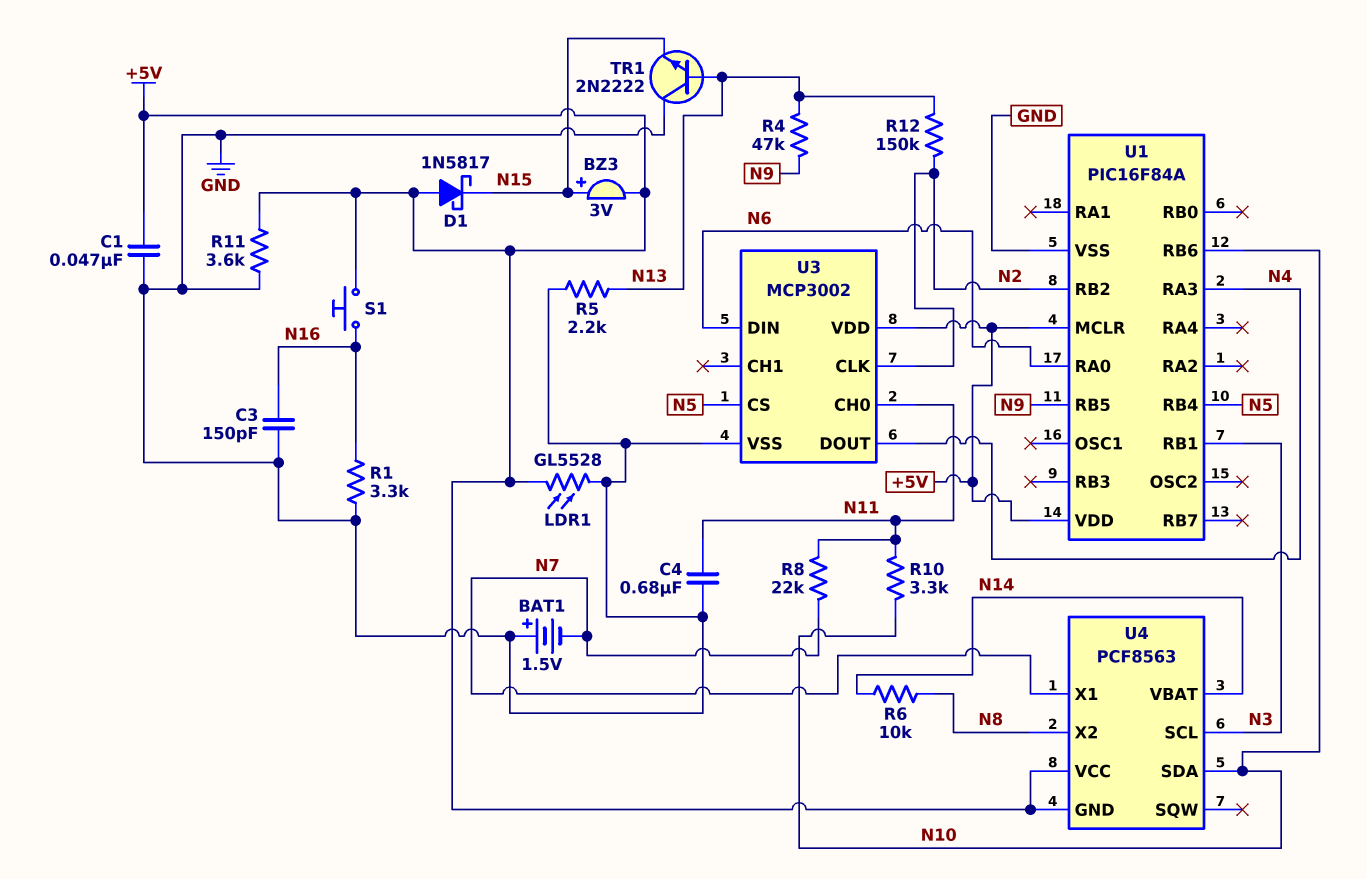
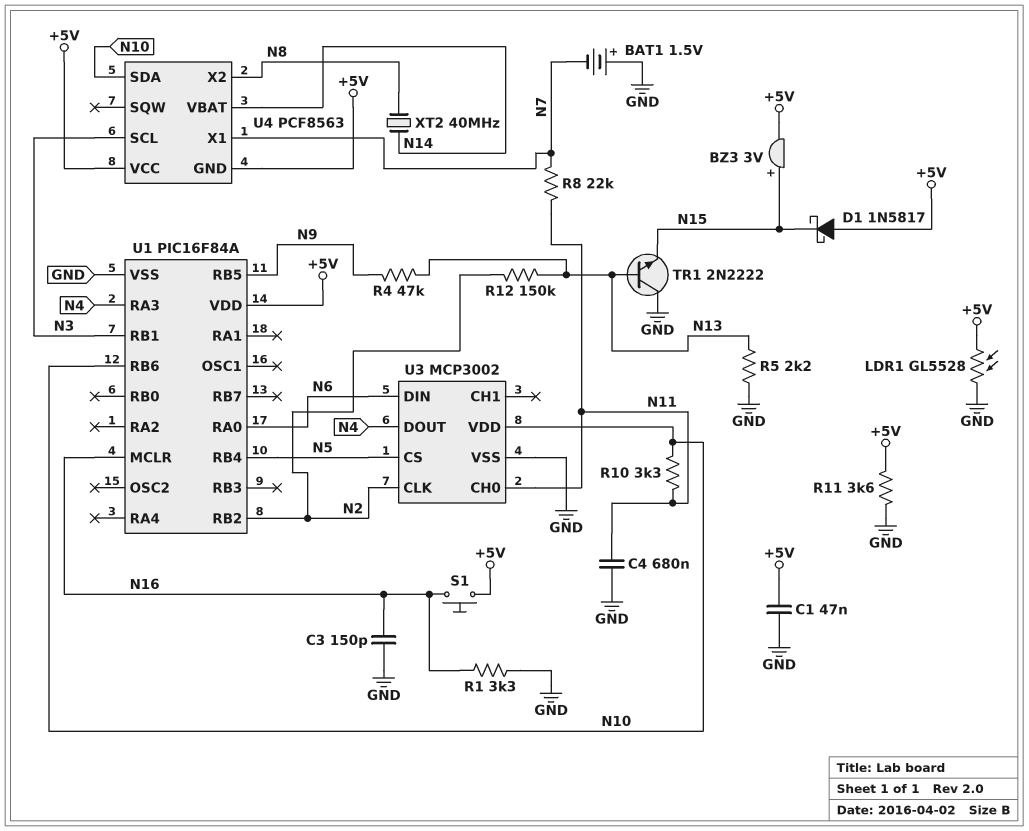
R6: 10k (N8, N14) -> none
U1 pin MCLR: +5V -> N16
U3 pin VDD: +5V -> N10
XT2: none -> 40MHz (N8, N14)

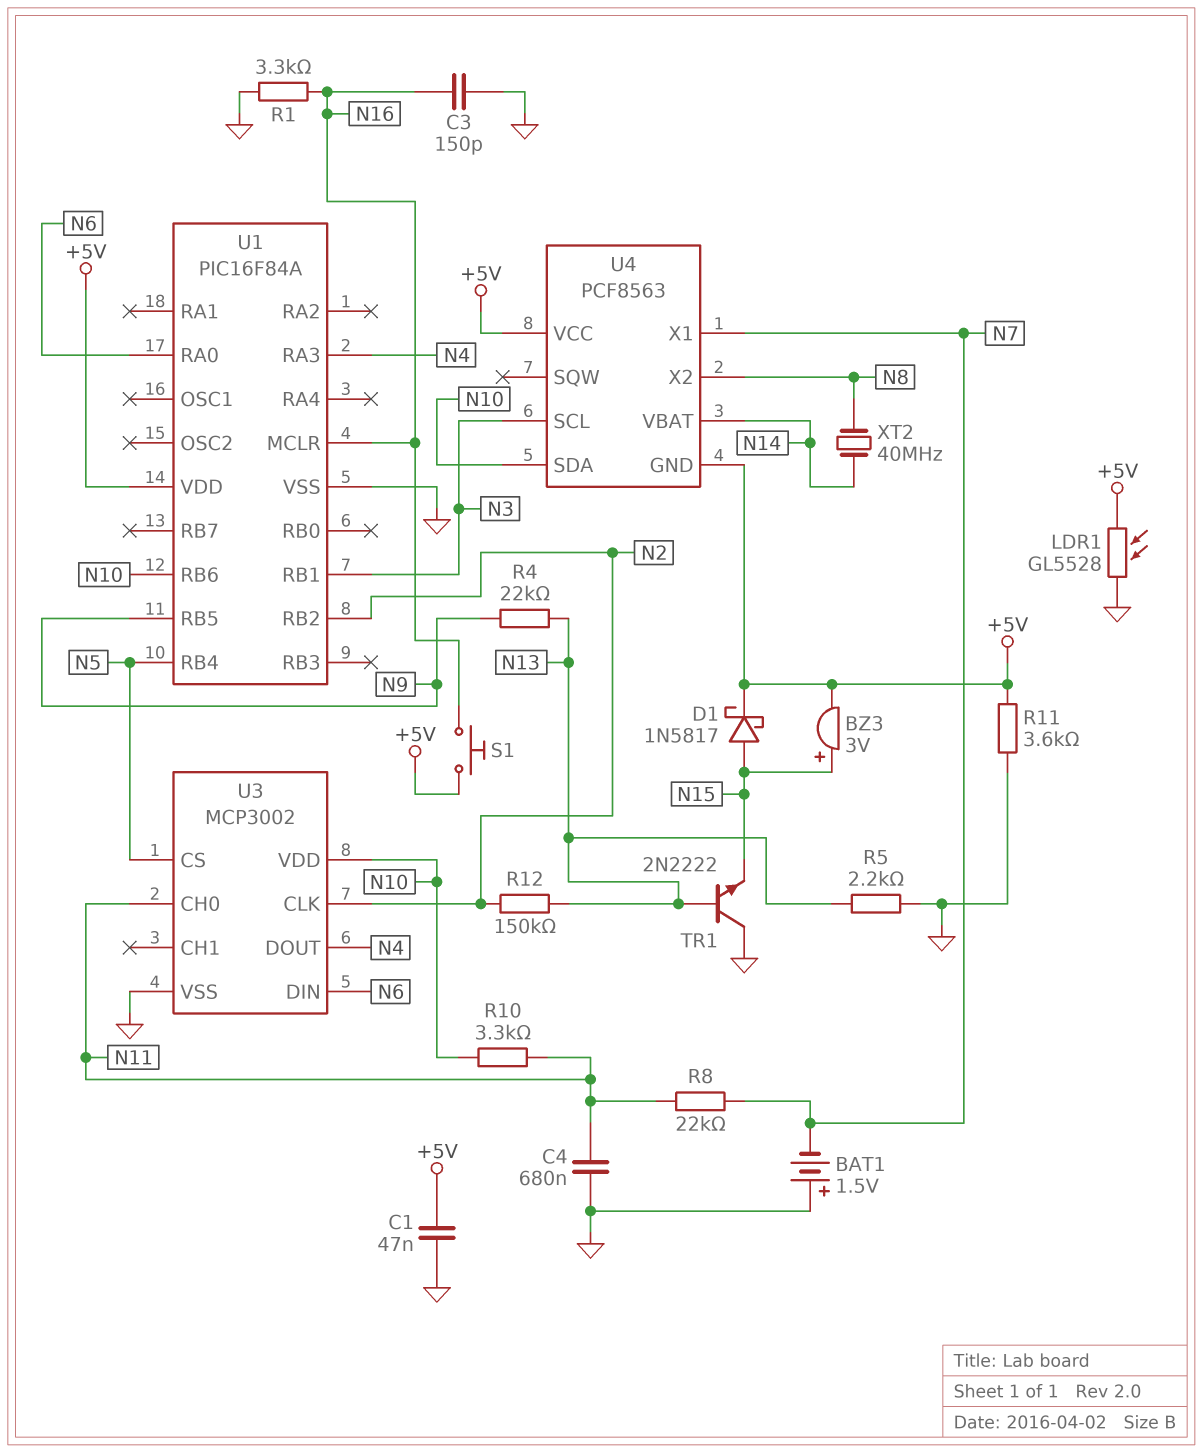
D1: schottky 1N5817 (A +5V, K N15) -> schottky 1N5817 (A N15, K +5V)
R4: 47k (N9, N13) -> 22k (N9, N13)

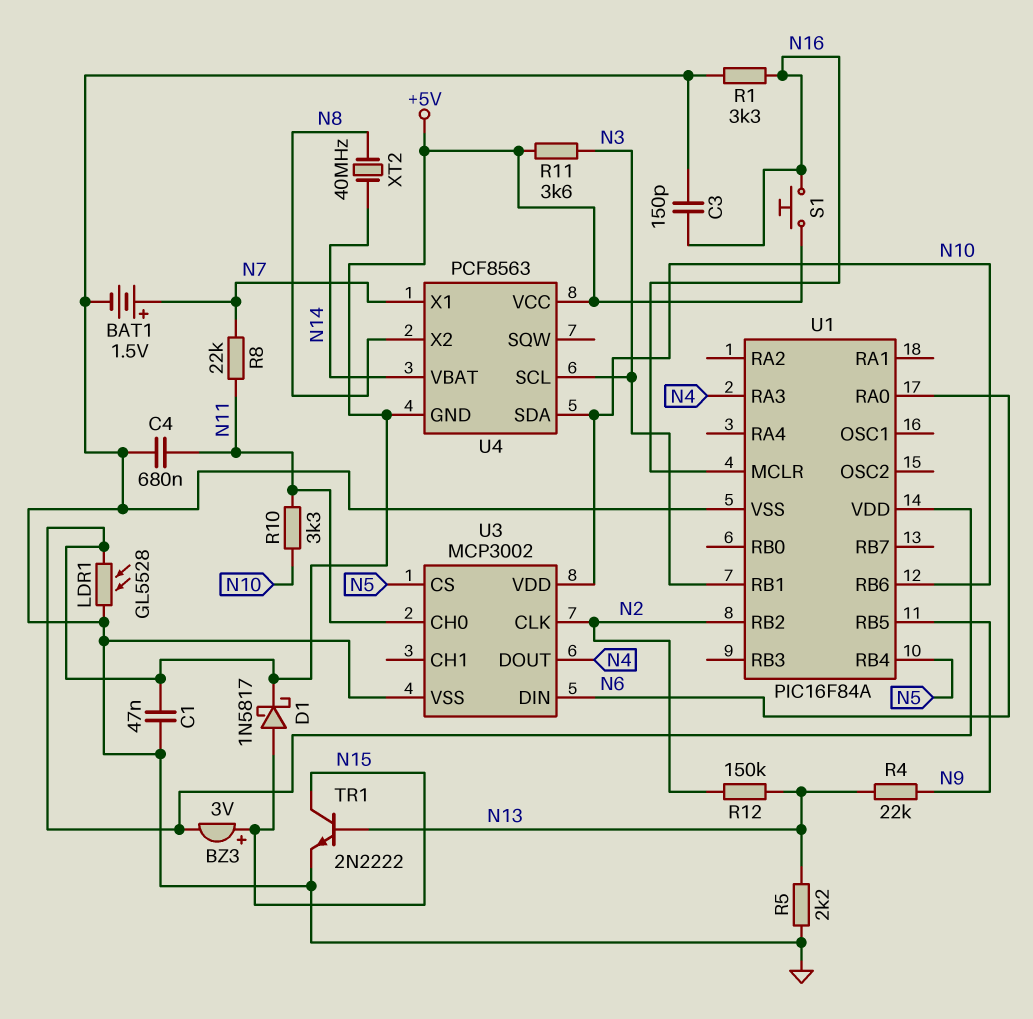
BAT1: 1.5V (plus GND, minus N7) -> 1.5V (plus N7, minus GND)
R11: 3.6k (+5V, GND) -> 3.6k (+5V, N3)
TR1: NPN 2N2222 (B N13, C GND, E N15) -> NPN 2N2222 (B N13, C N15, E GND)

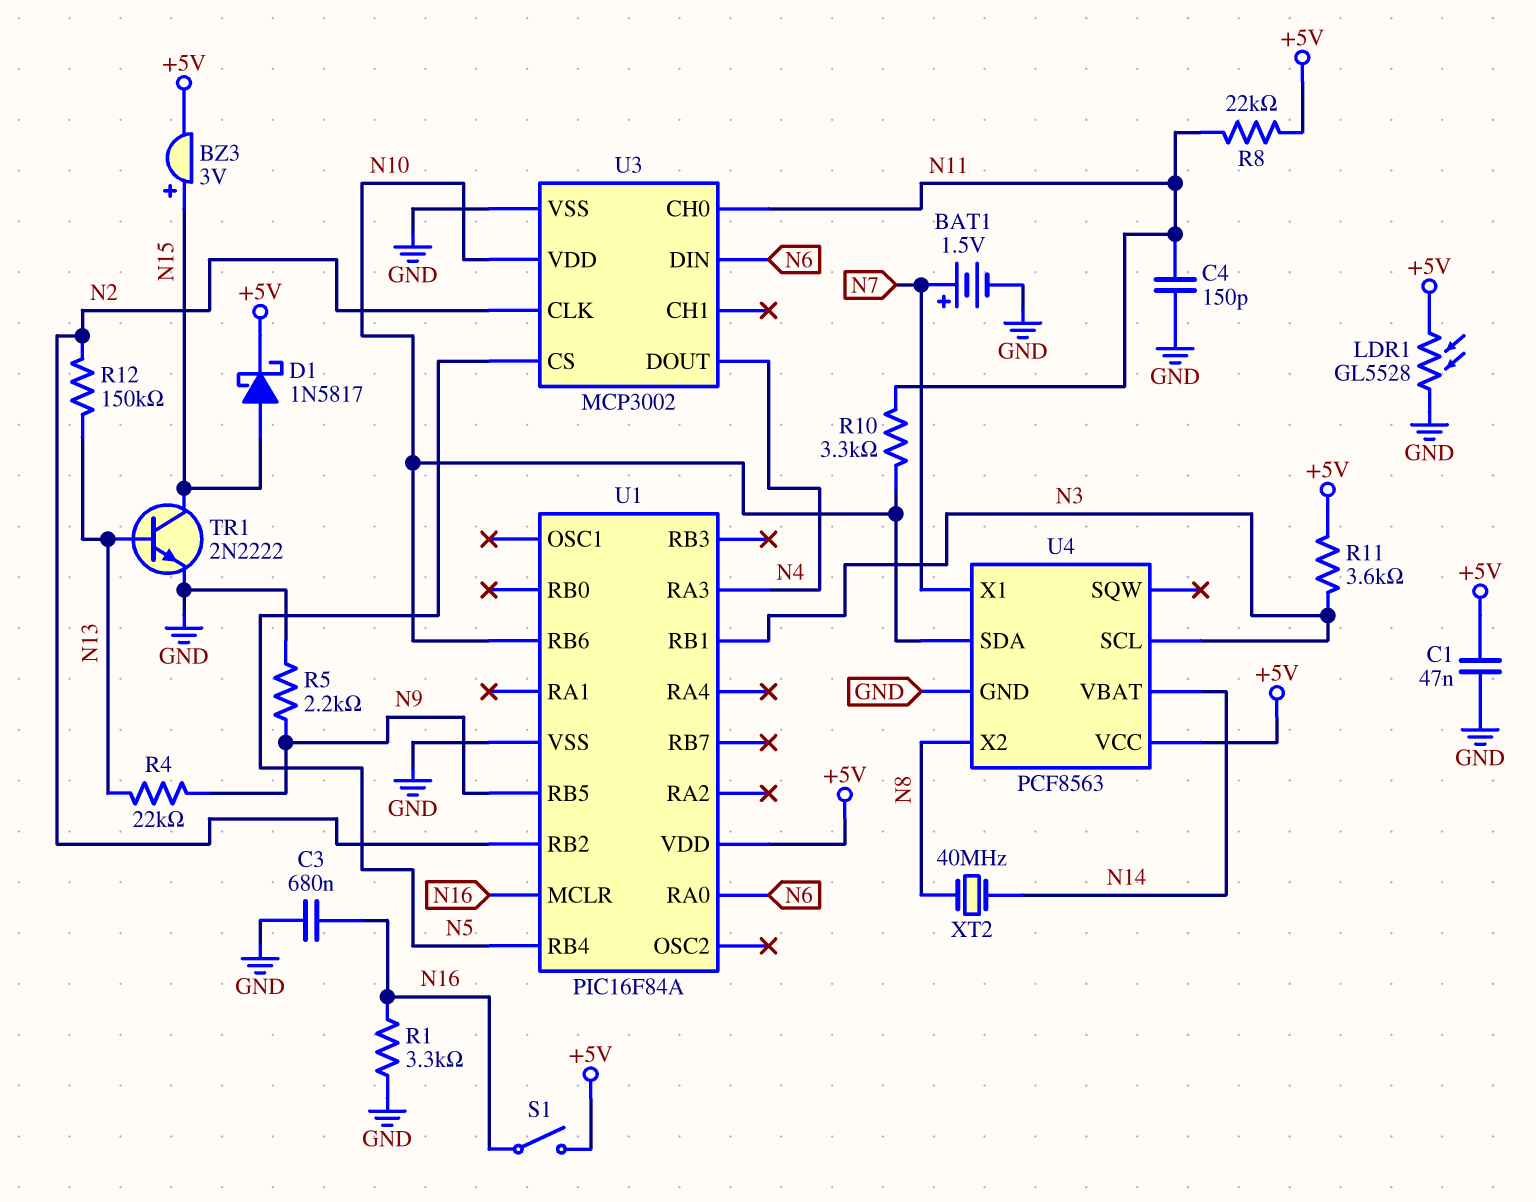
C3: 150pF (GND, N16) -> 680nF (GND, N16)
C4: 680nF (GND, N11) -> 150pF (GND, N11)
R5: 2.2k (GND, N13) -> 2.2k (GND, N9)
R8: 22k (N7, N11) -> 22k (+5V, N11)
S1: button (+5V, N16) -> switch (+5V, N16)
U4 pin GND: +5V -> GND

